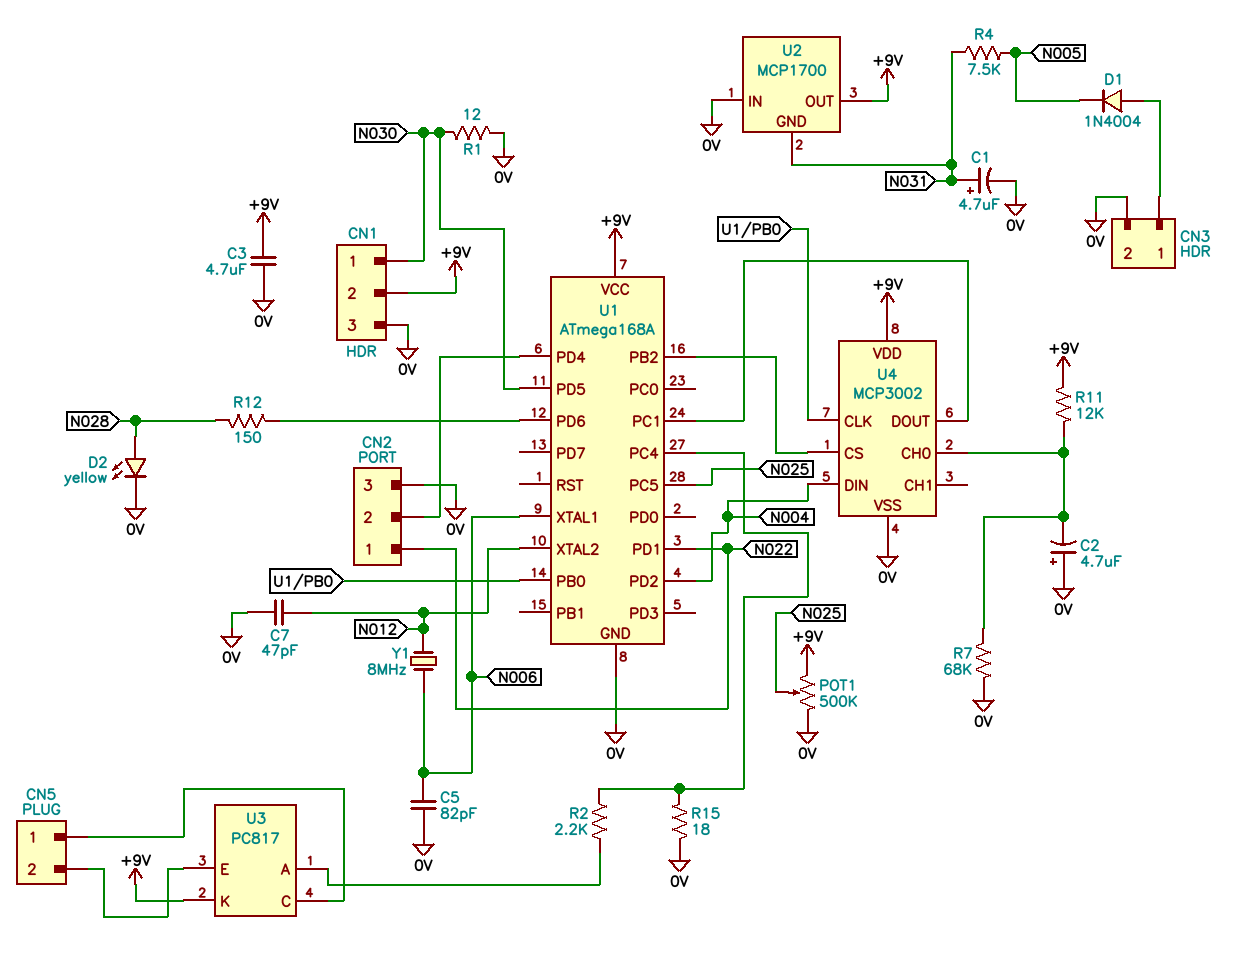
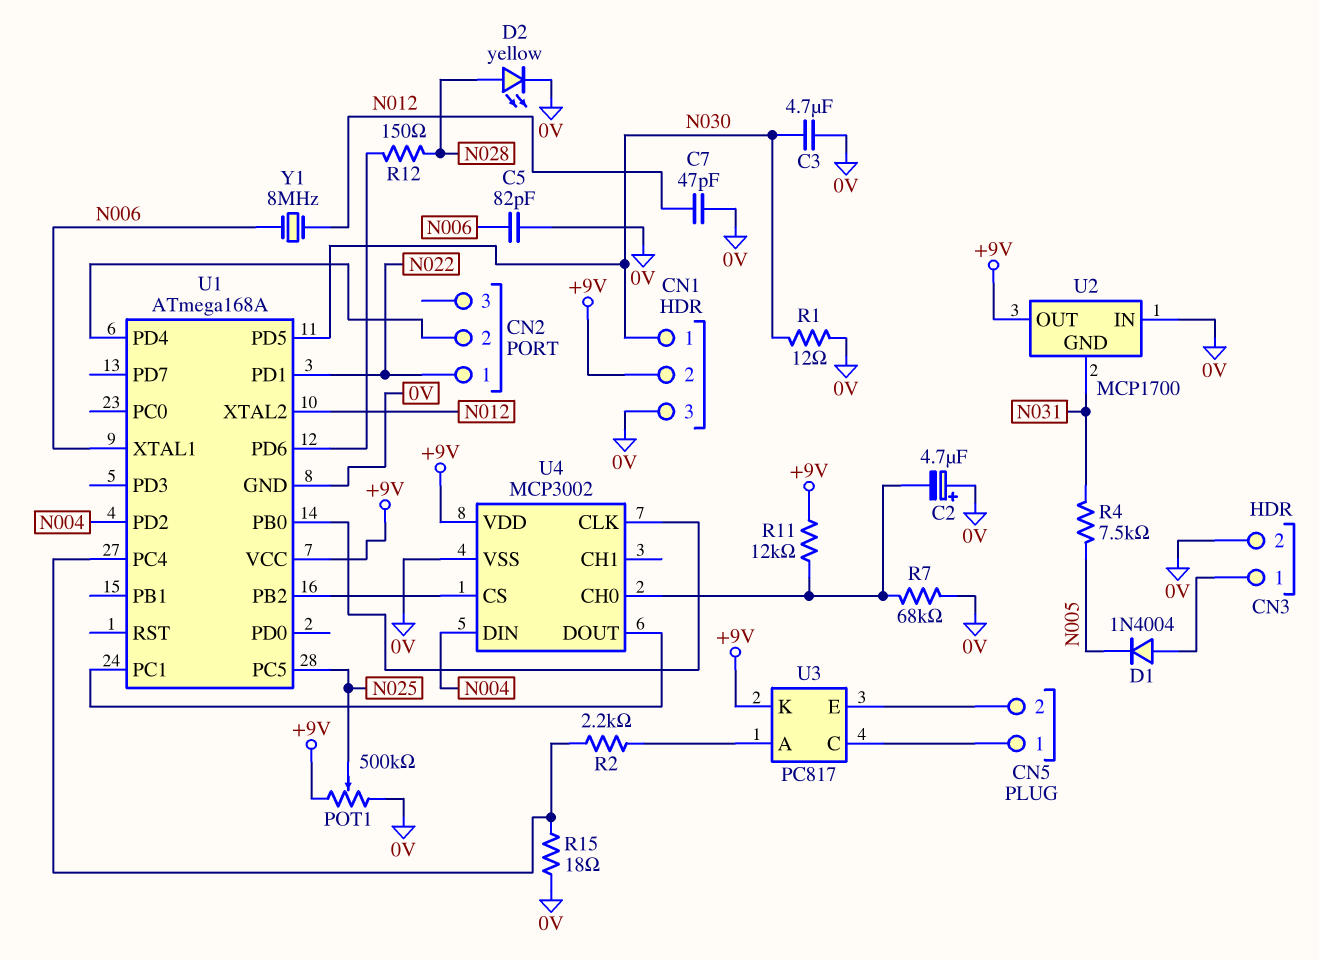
C1: 4.7uF (plus N031, minus 0V) -> none
C3: 4.7uF (+9V, 0V) -> 4.7uF (0V, N030)
CN2 pin 3: 0V -> none

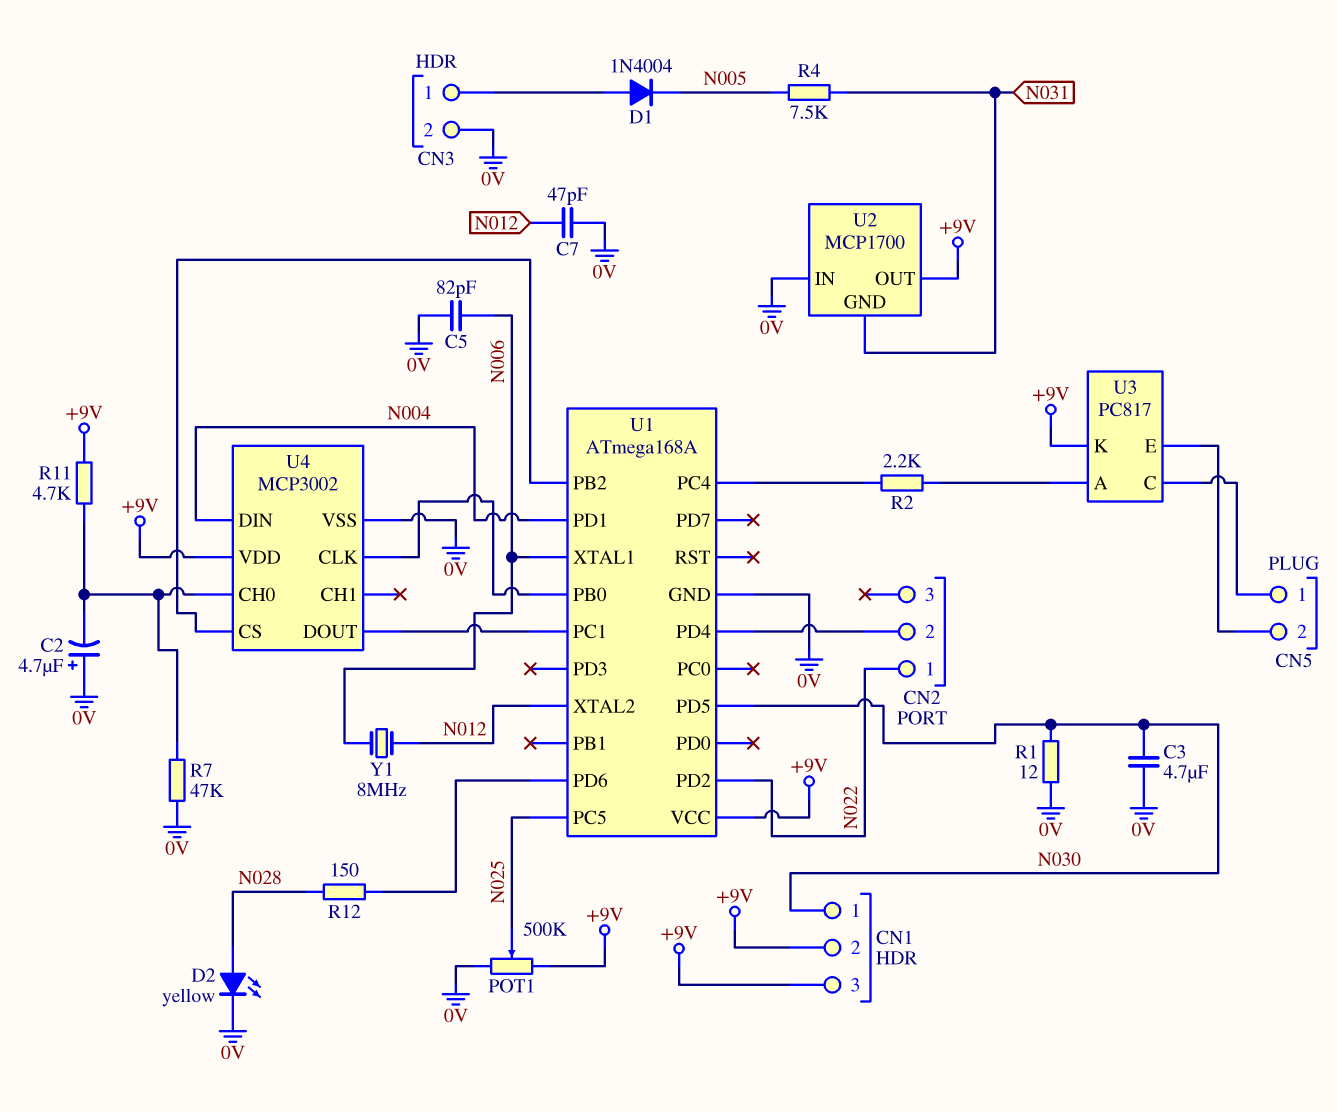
CN1 pin 3: 0V -> +9V
R7: 68k (0V, U4/CH0) -> 47k (0V, U4/CH0)
R11: 12k (+9V, U4/CH0) -> 4.7k (+9V, U4/CH0)
R15: 18 (0V, U1/PC4) -> none
U1 pin PD1: N022 -> N004
U1 pin PD2: N004 -> N022

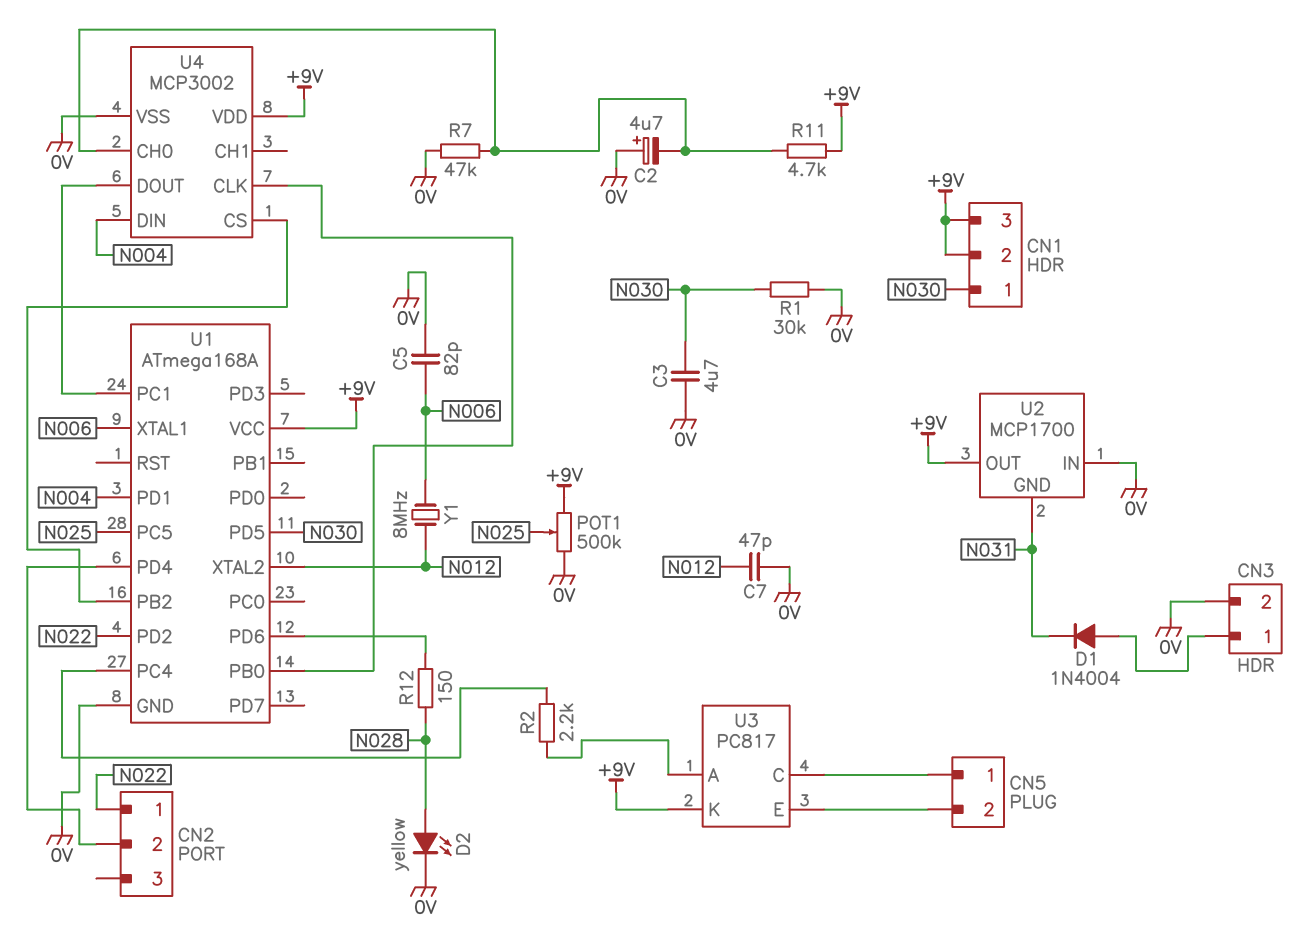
D1: diode 1N4004 (A CN3/1, K N005) -> diode 1N4004 (A CN3/1, K N031)
R1: 12 (0V, N030) -> 30k (0V, N030)
R4: 7.5k (N005, N031) -> none

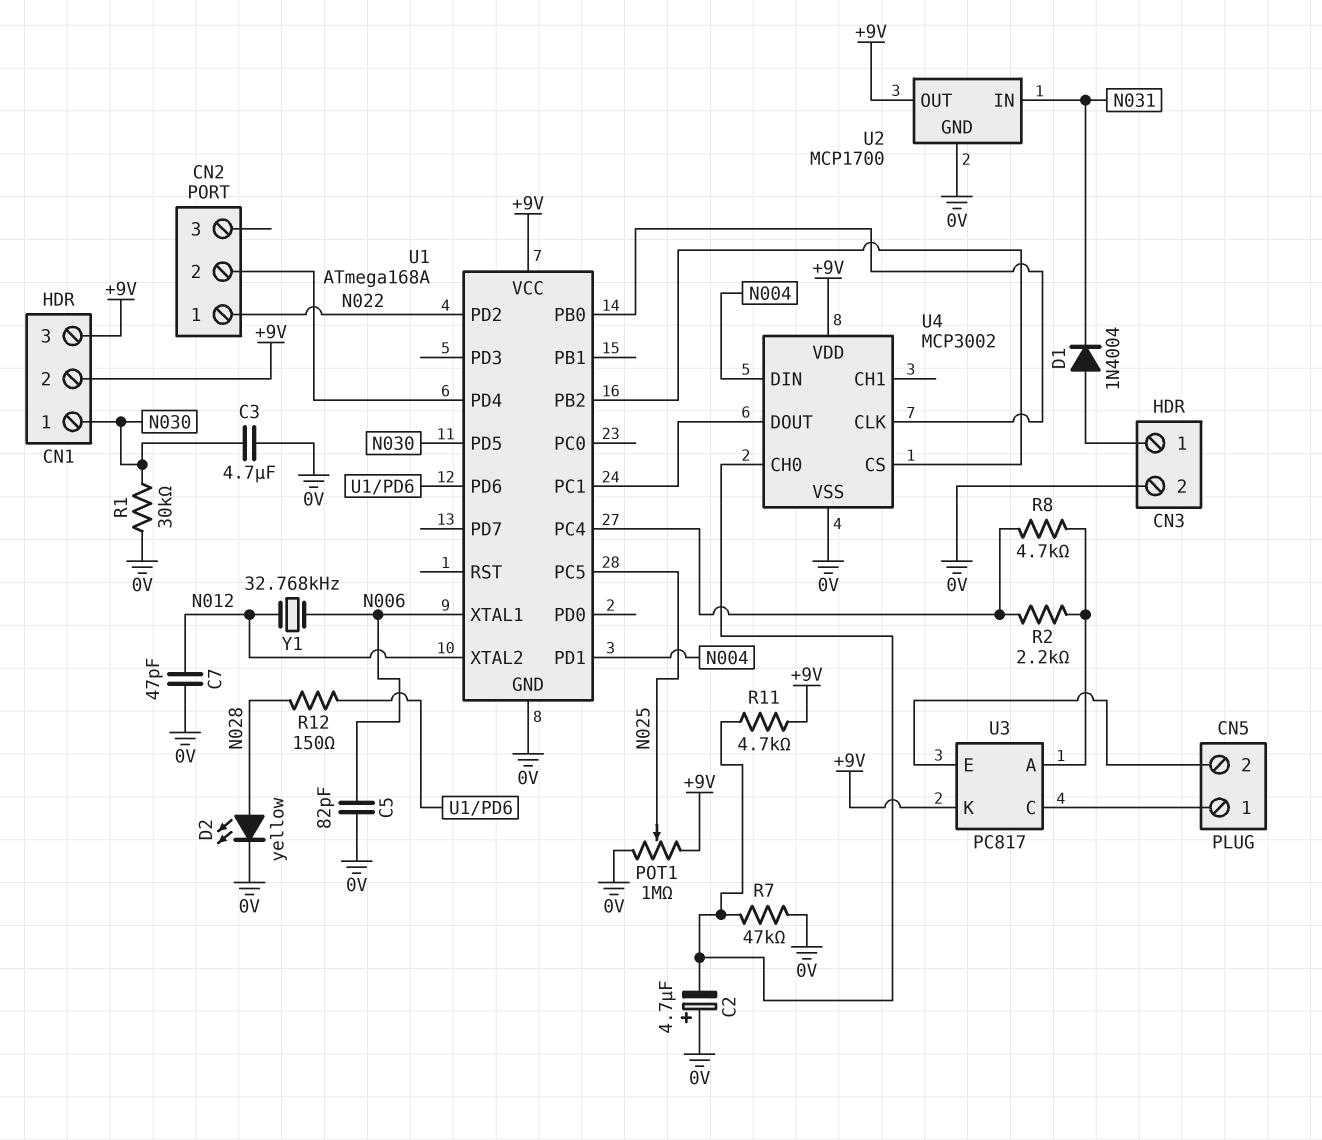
POT1: 500k (+9V, 0V, wiper N025) -> 1M (+9V, 0V, wiper N025)
R8: none -> 4.7k (U1/PC4, U3/A)
U2 pin GND: N031 -> 0V
U2 pin IN: 0V -> N031
Y1: 8MHz (N006, N012) -> 32.768kHz (N006, N012)

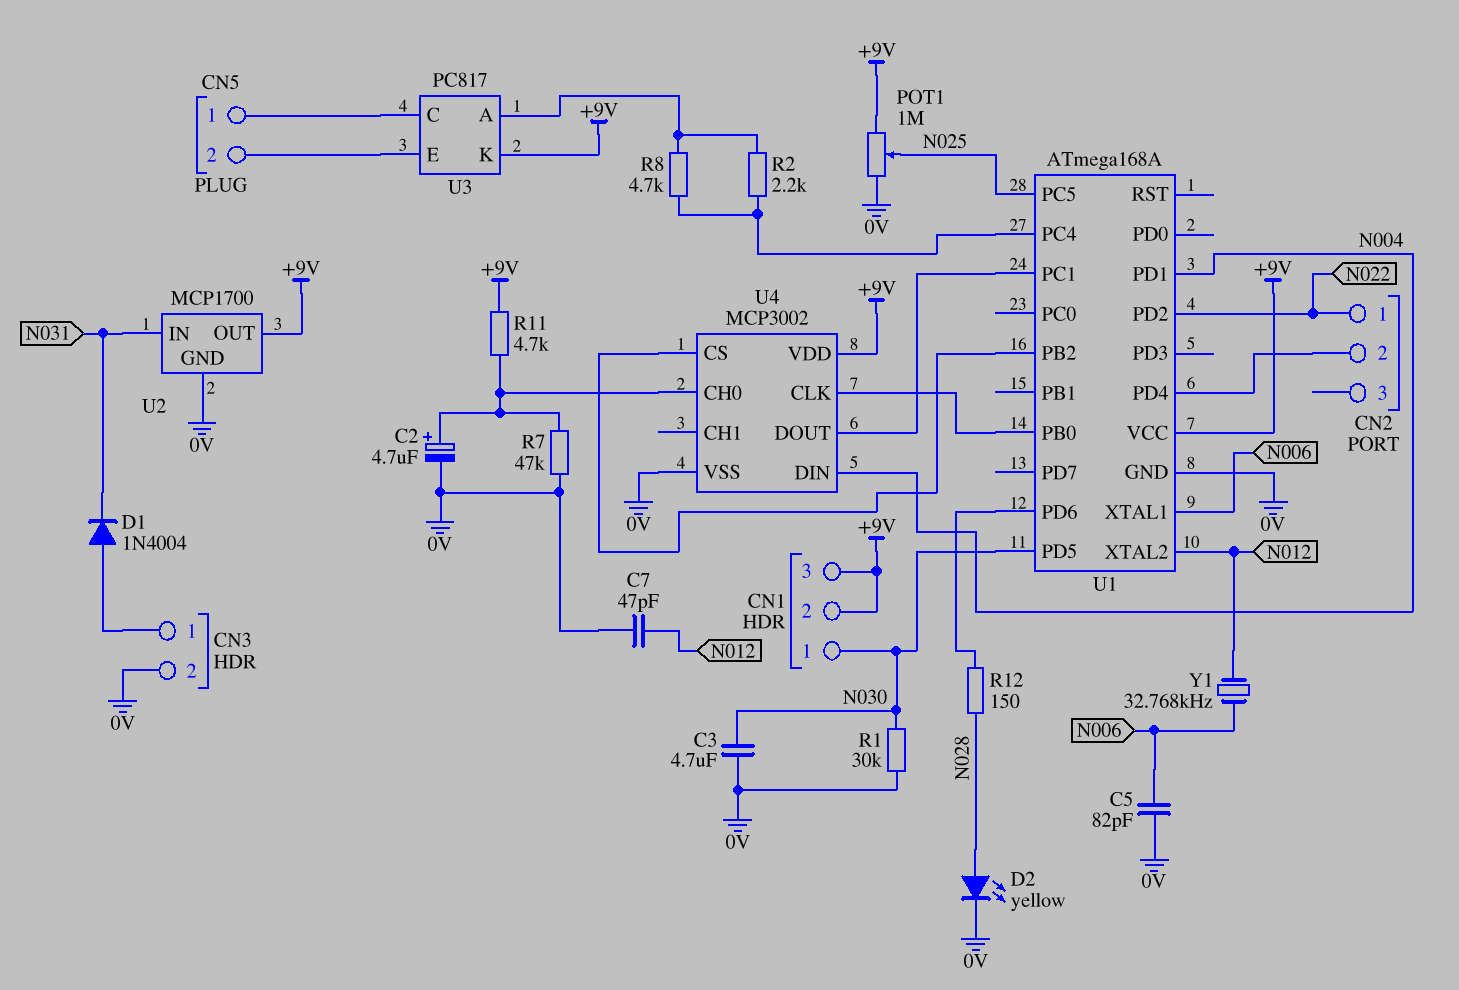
C2: 4.7uF (plus 0V, minus U4/CH0) -> 4.7uF (plus U4/CH0, minus 0V)

